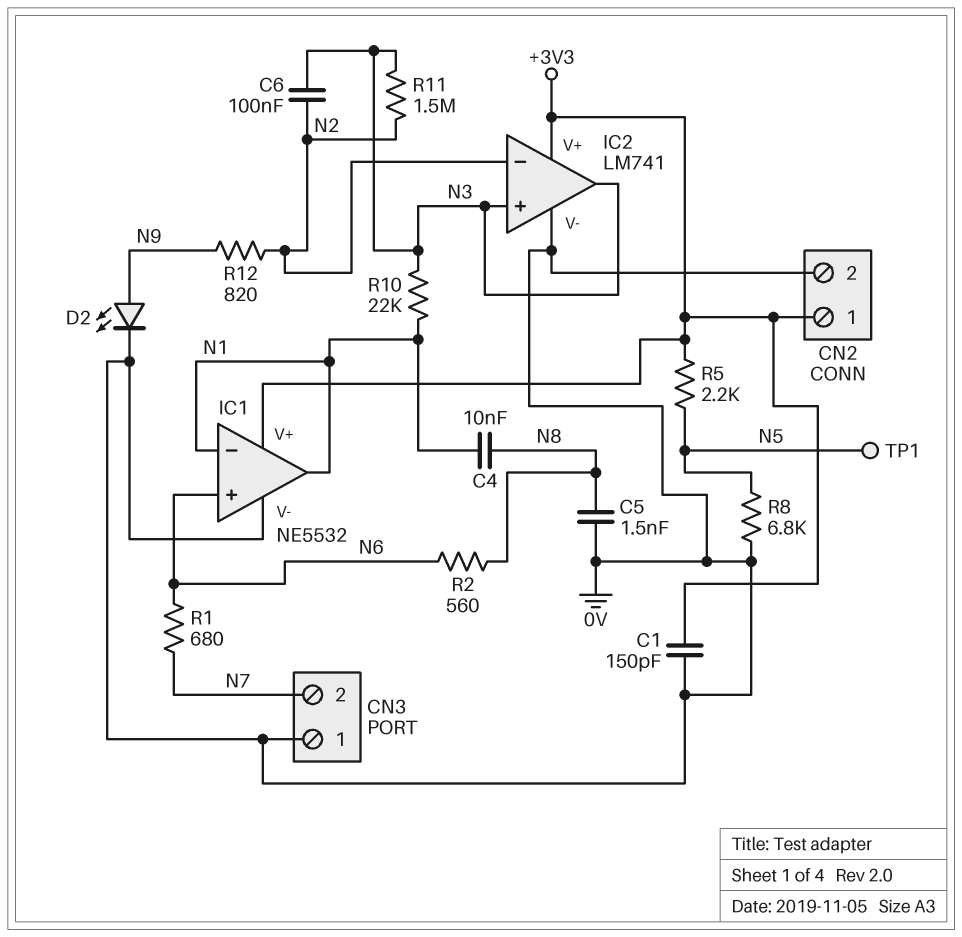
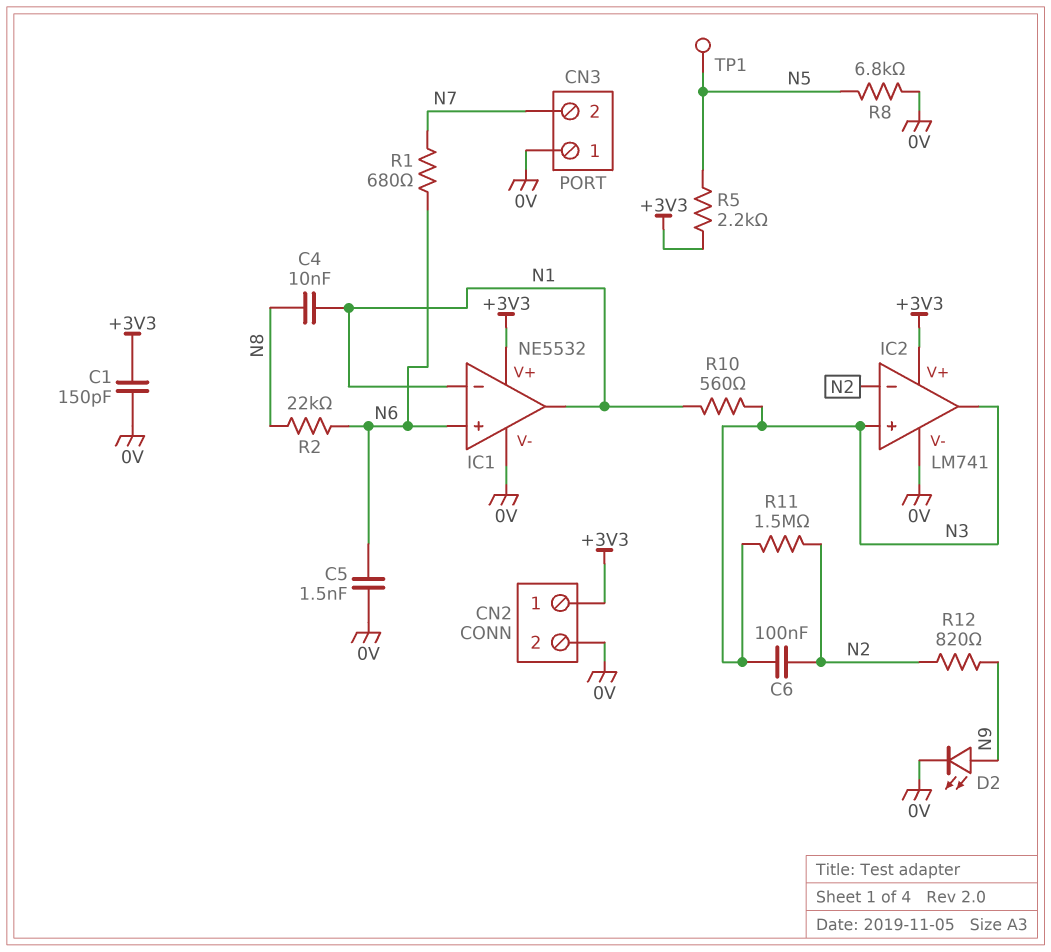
C5: 1.5nF (0V, N8) -> 1.5nF (0V, N6)
R2: 560 (N6, N8) -> 22k (N6, N8)
R10: 22k (N1, N3) -> 560 (N1, N3)

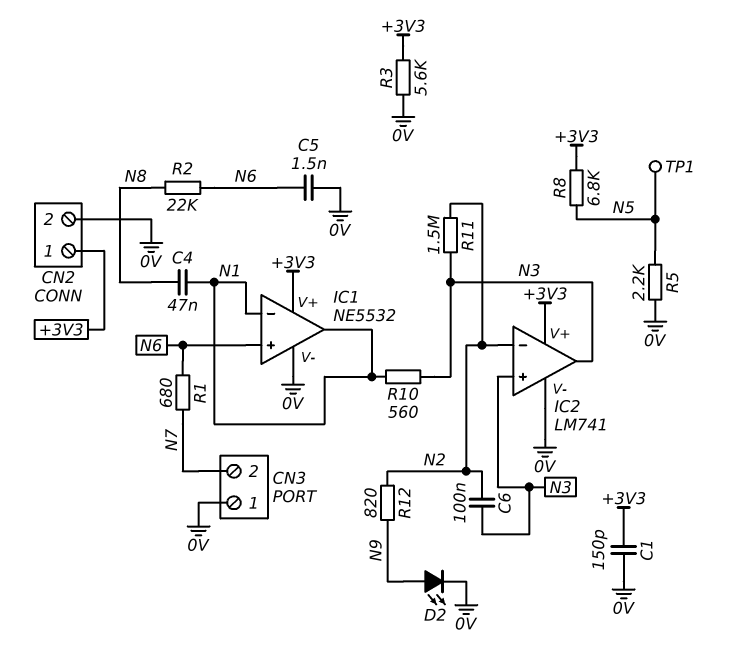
C4: 10nF (N1, N8) -> 47nF (N1, N8)
R3: none -> 5.6k (+3V3, 0V)
R5: 2.2k (+3V3, N5) -> 2.2k (0V, N5)
R8: 6.8k (0V, N5) -> 6.8k (+3V3, N5)

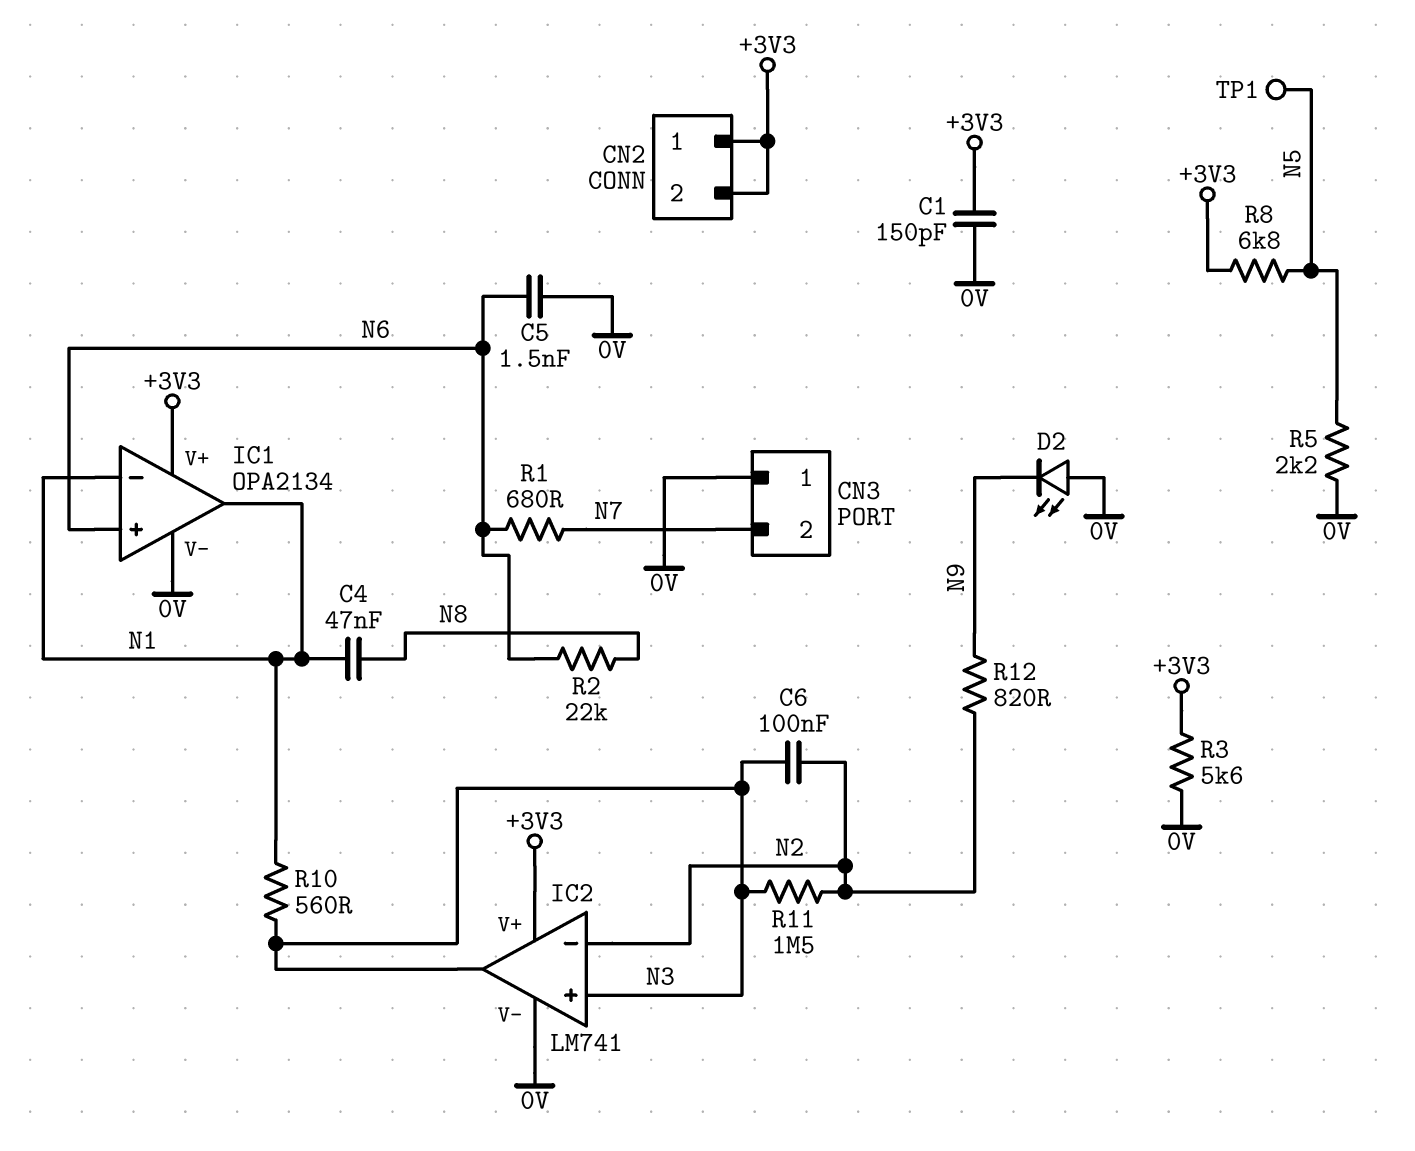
CN2 pin 2: 0V -> +3V3
D2: LED (A N9, K 0V) -> LED (A 0V, K N9)
IC1: NE5532 -> OPA2134

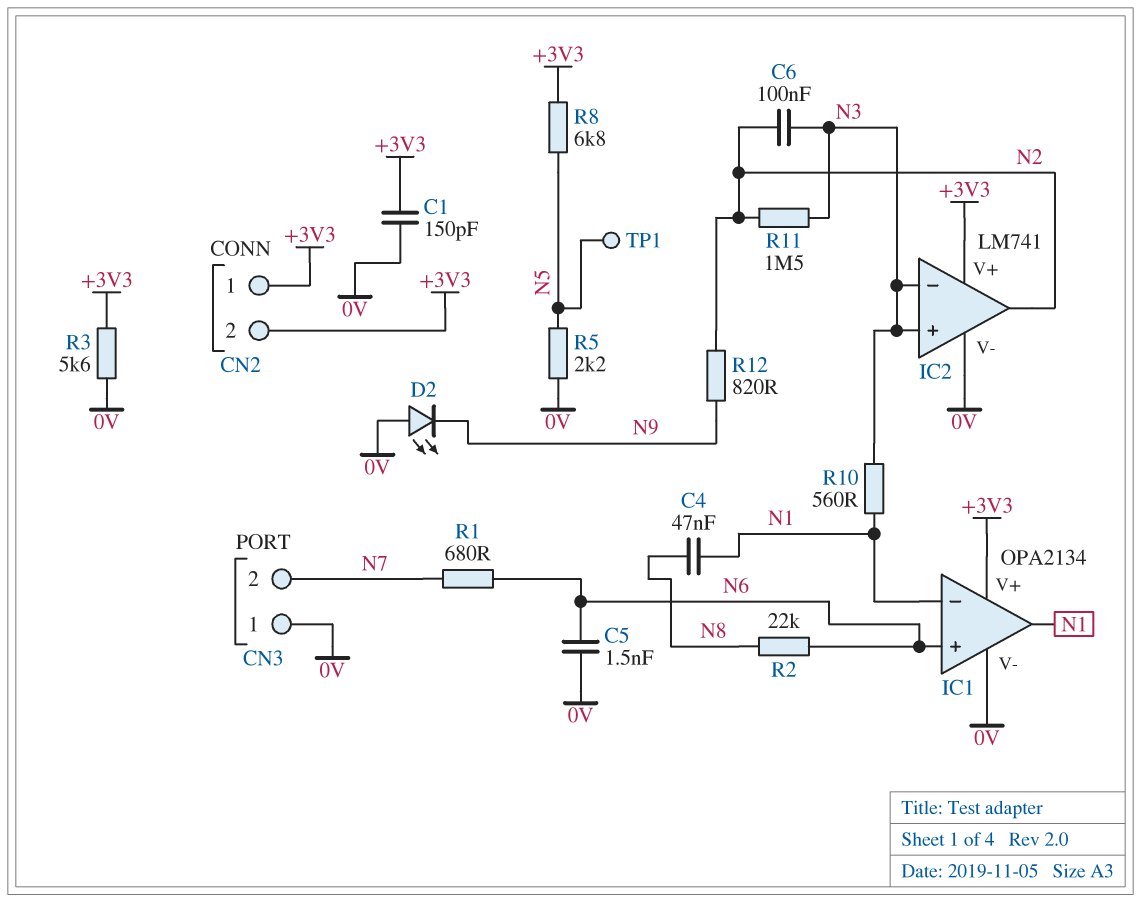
IC2 pin in-: N2 -> N3
IC2 pin out: N3 -> N2

